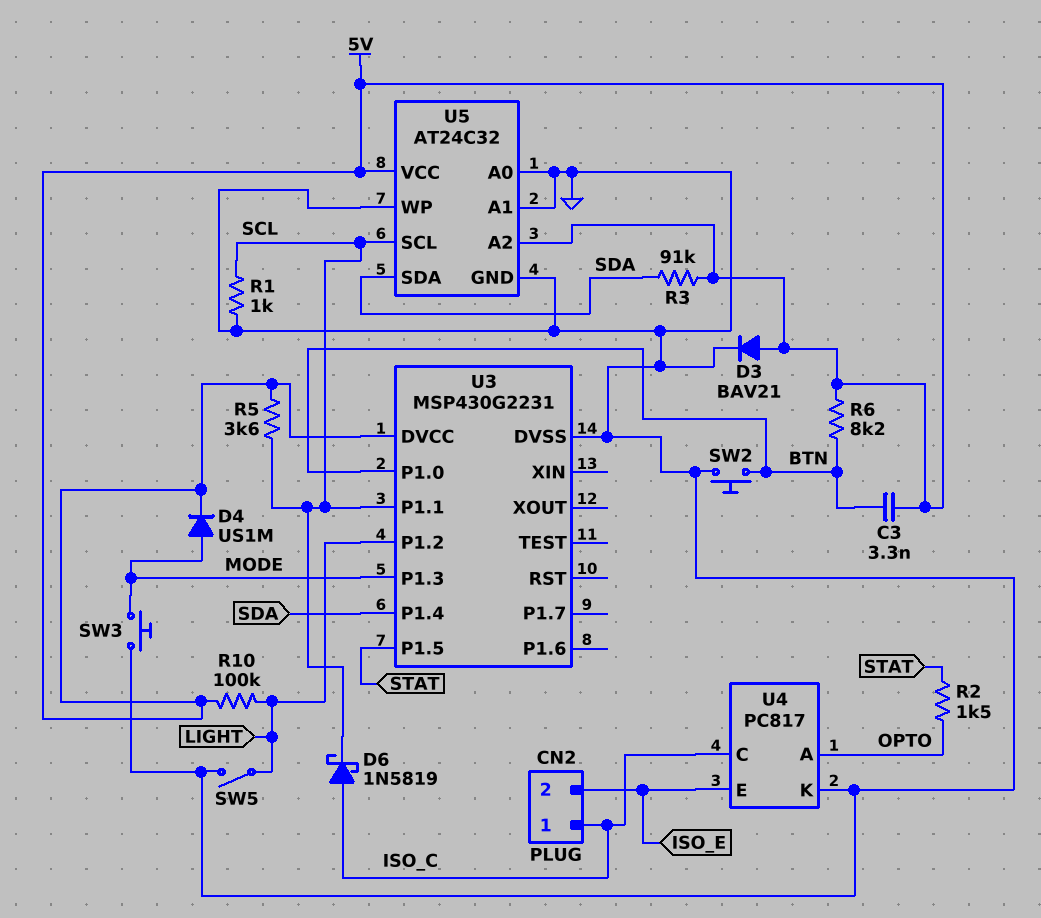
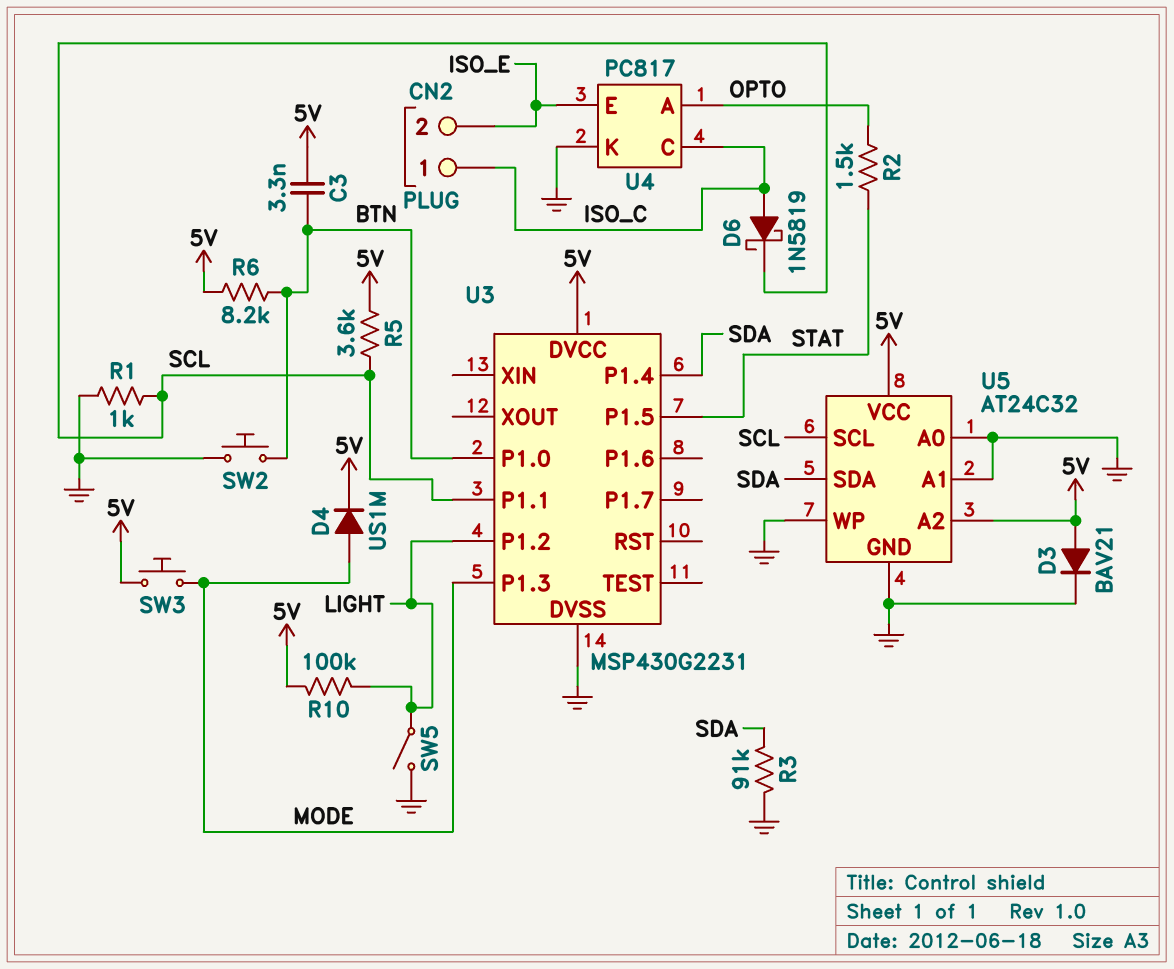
R3: 91k (5V, SDA) -> 91k (GND, SDA)
SW3: button (GND, MODE) -> button (5V, MODE)

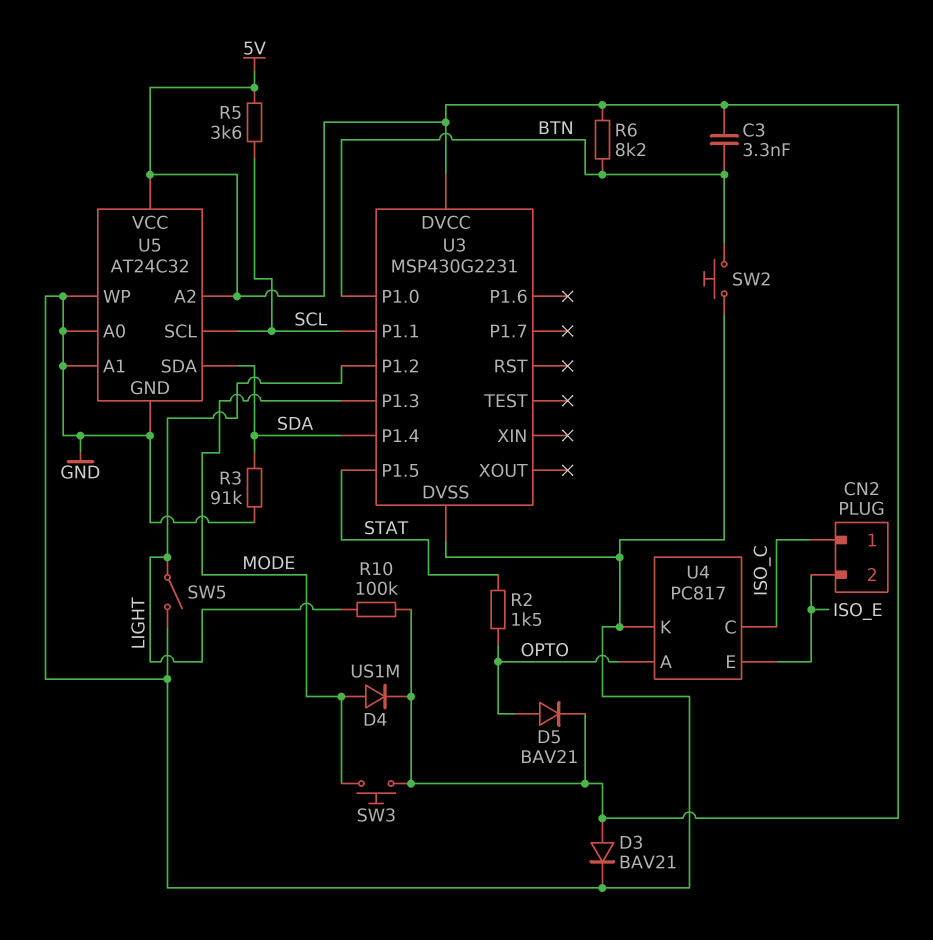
D5: none -> diode BAV21 (A OPTO, K 5V)
D6: schottky 1N5819 (A ISO_C, K SCL) -> none
R1: 1k (GND, SCL) -> none

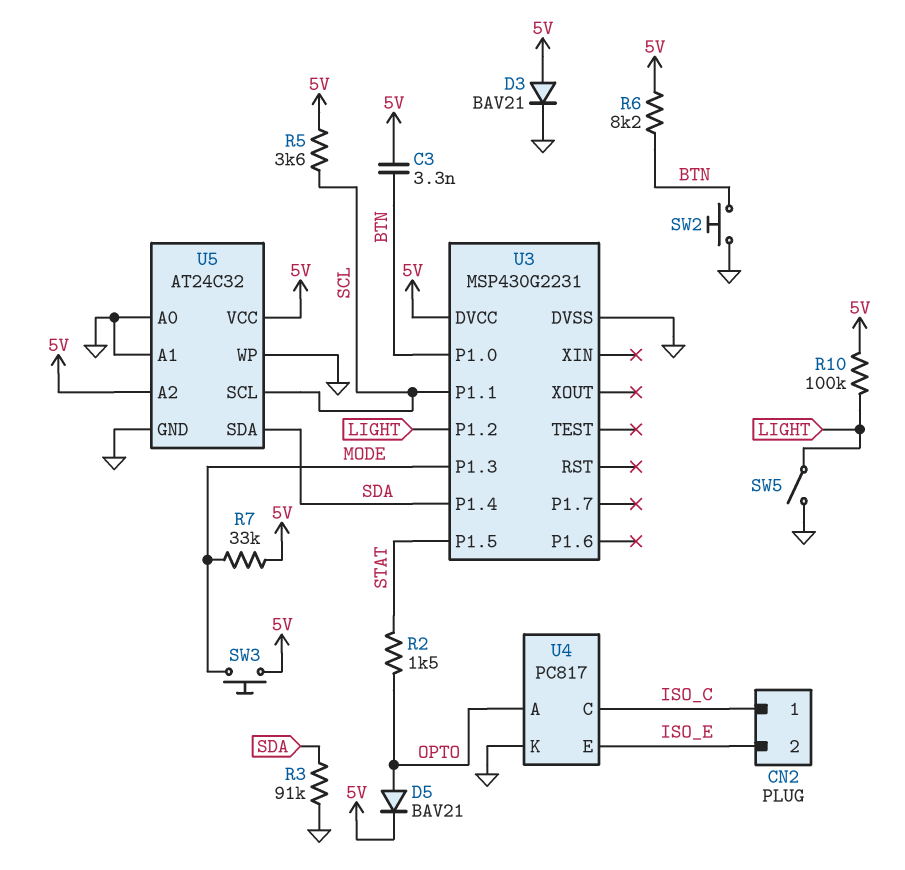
D4: diode US1M (A MODE, K 5V) -> none
R7: none -> 33k (5V, MODE)

